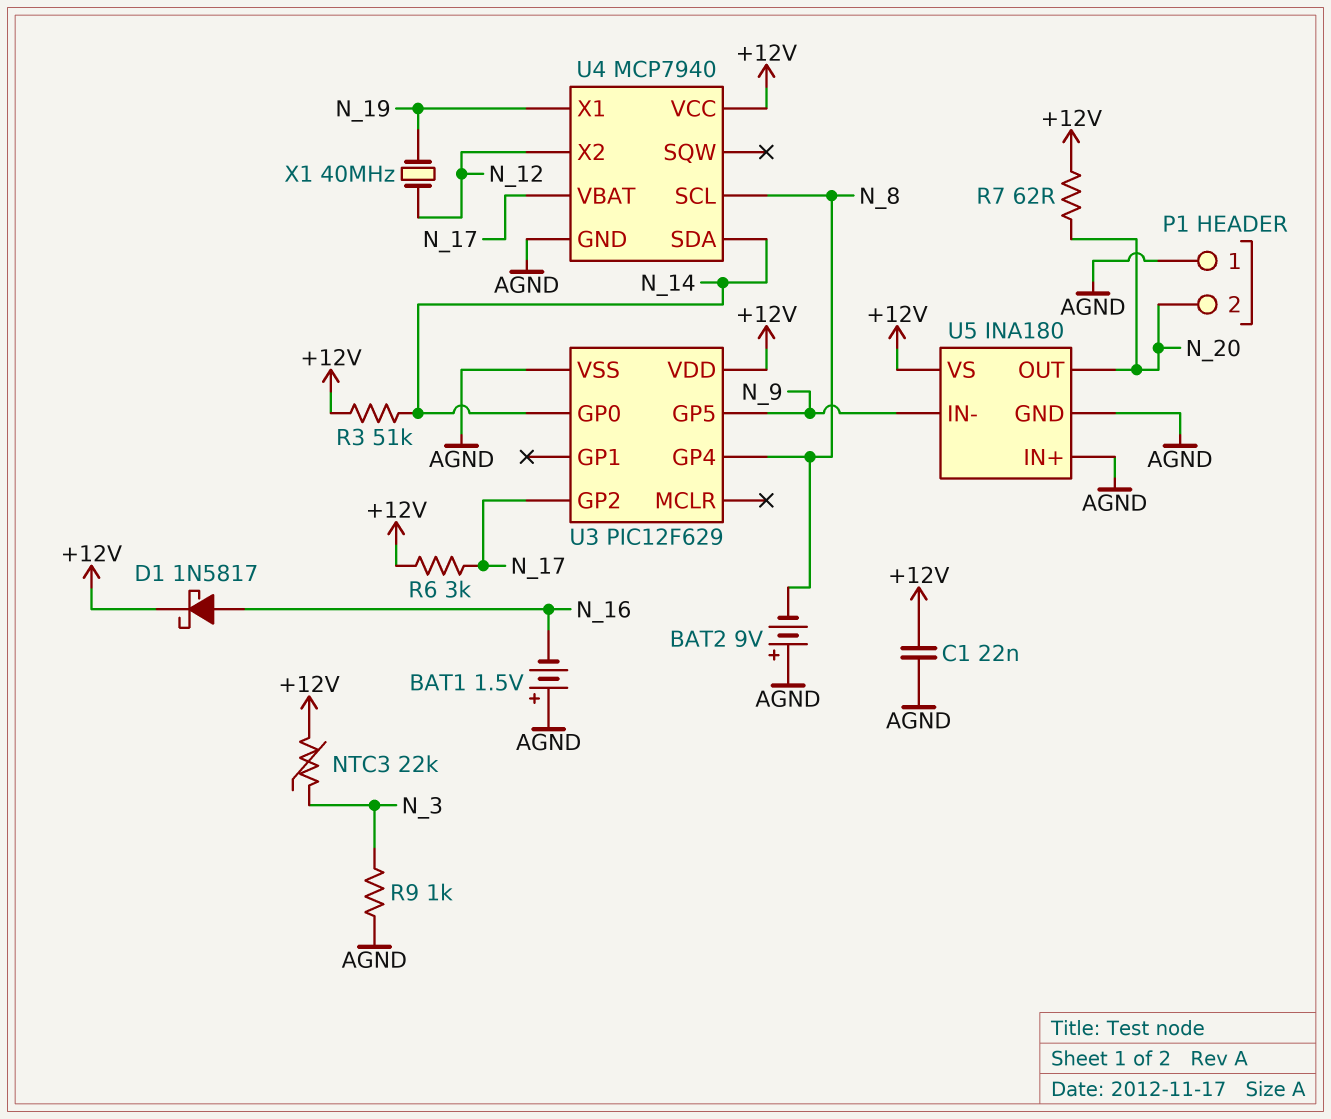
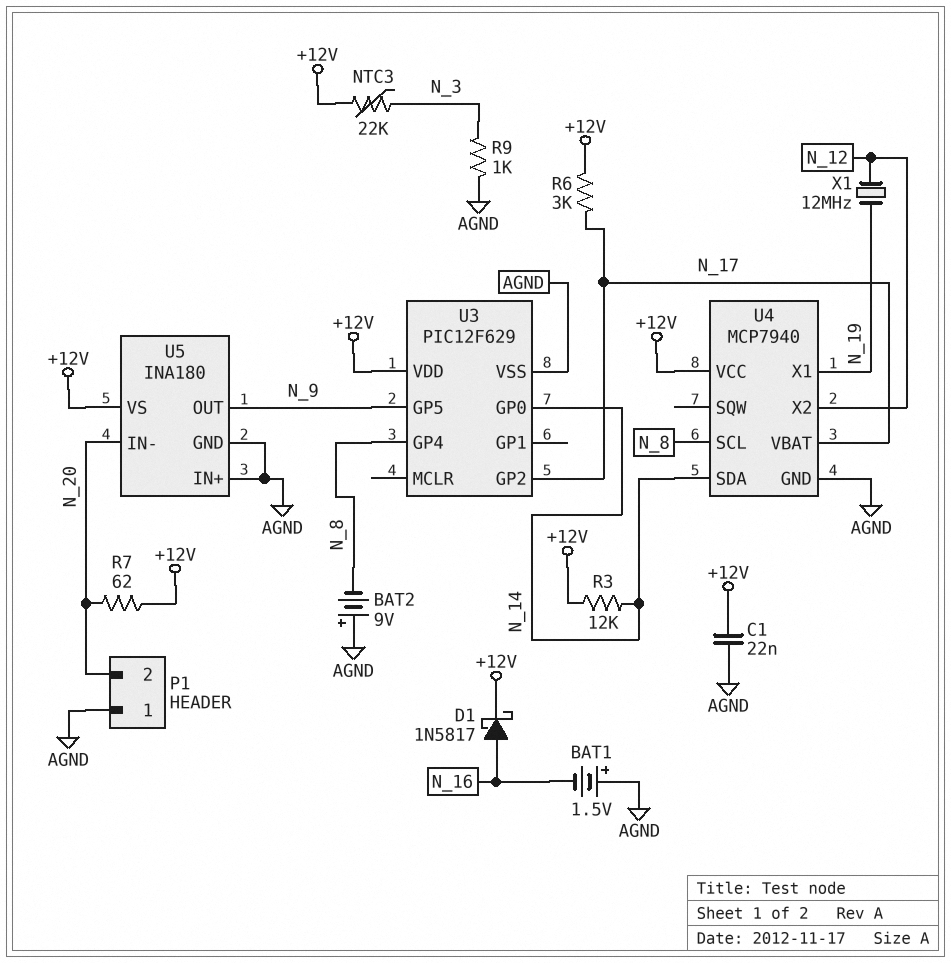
R3: 51k (+12V, N_14) -> 12k (+12V, N_14)
U5 pin IN-: N_9 -> N_20
U5 pin OUT: N_20 -> N_9
X1: 40MHz (N_12, N_19) -> 12MHz (N_12, N_19)

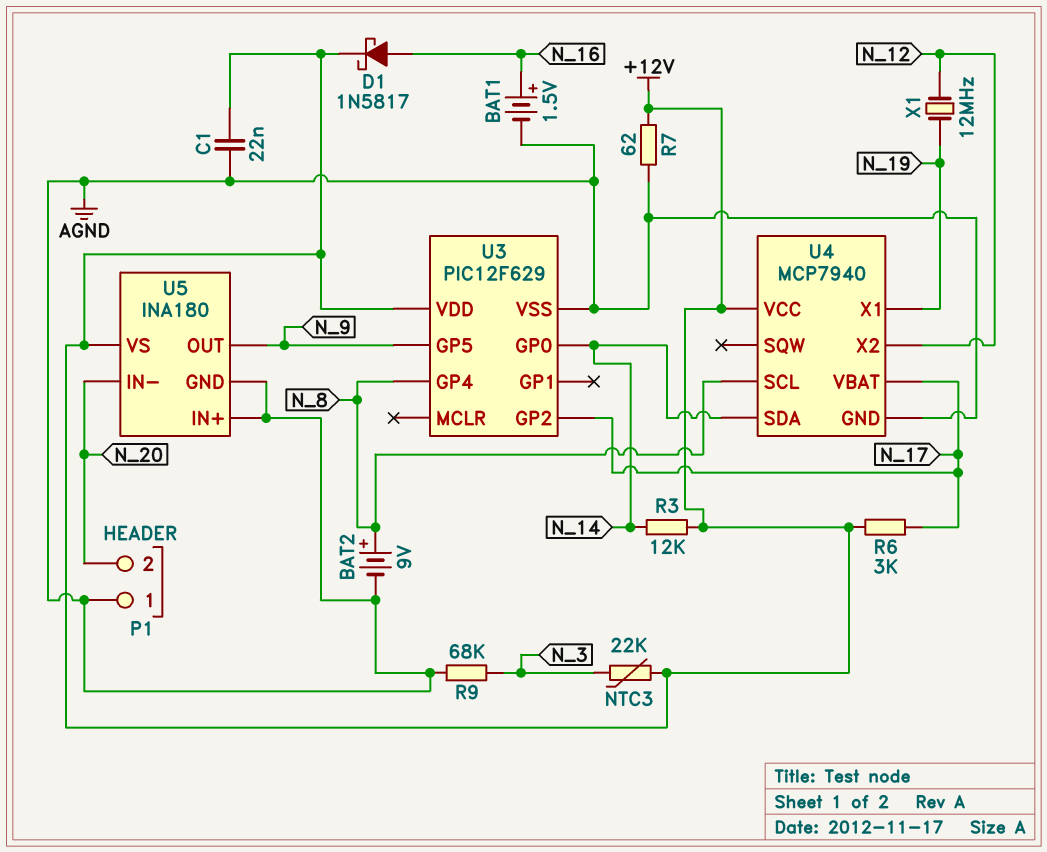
BAT1: 1.5V (plus AGND, minus N_16) -> 1.5V (plus N_16, minus AGND)
BAT2: 9V (plus AGND, minus N_8) -> 9V (plus N_8, minus AGND)
R7: 62 (+12V, N_20) -> 62 (+12V, AGND)
R9: 1k (AGND, N_3) -> 68k (AGND, N_3)

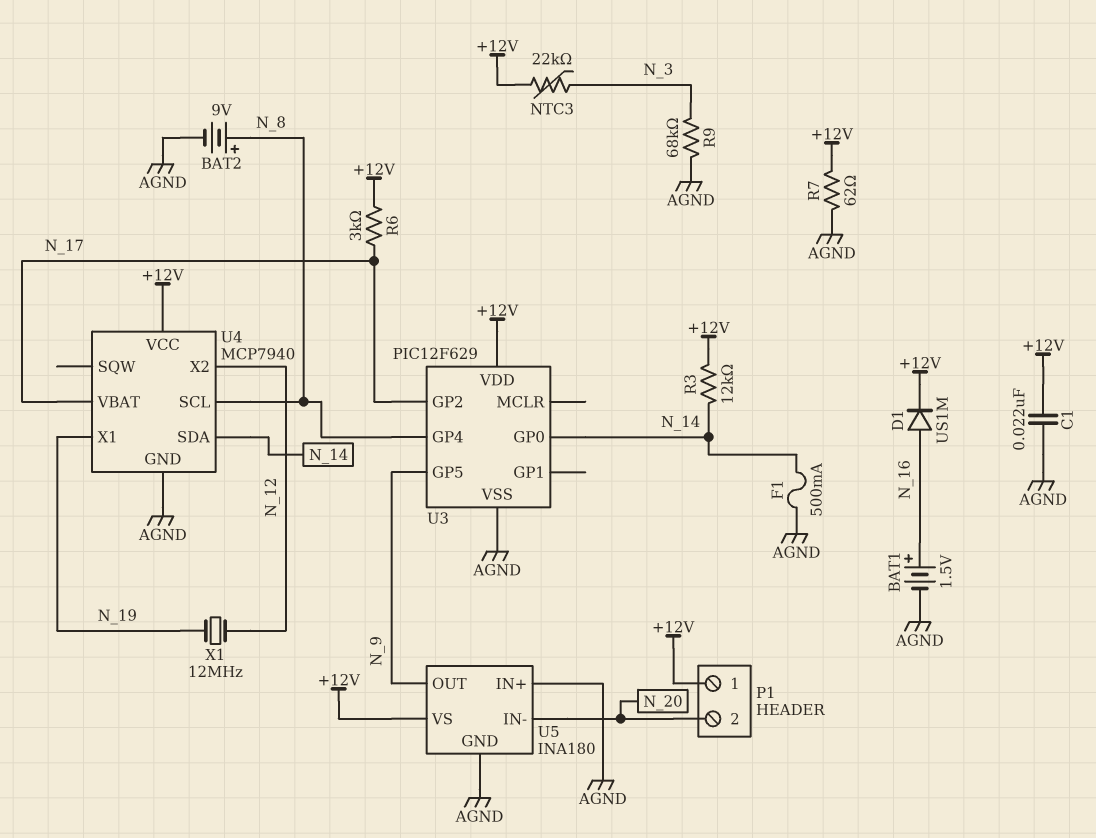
D1: schottky 1N5817 (A N_16, K +12V) -> diode US1M (A N_16, K +12V)
F1: none -> 500mA (AGND, N_14)
P1 pin 1: AGND -> +12V

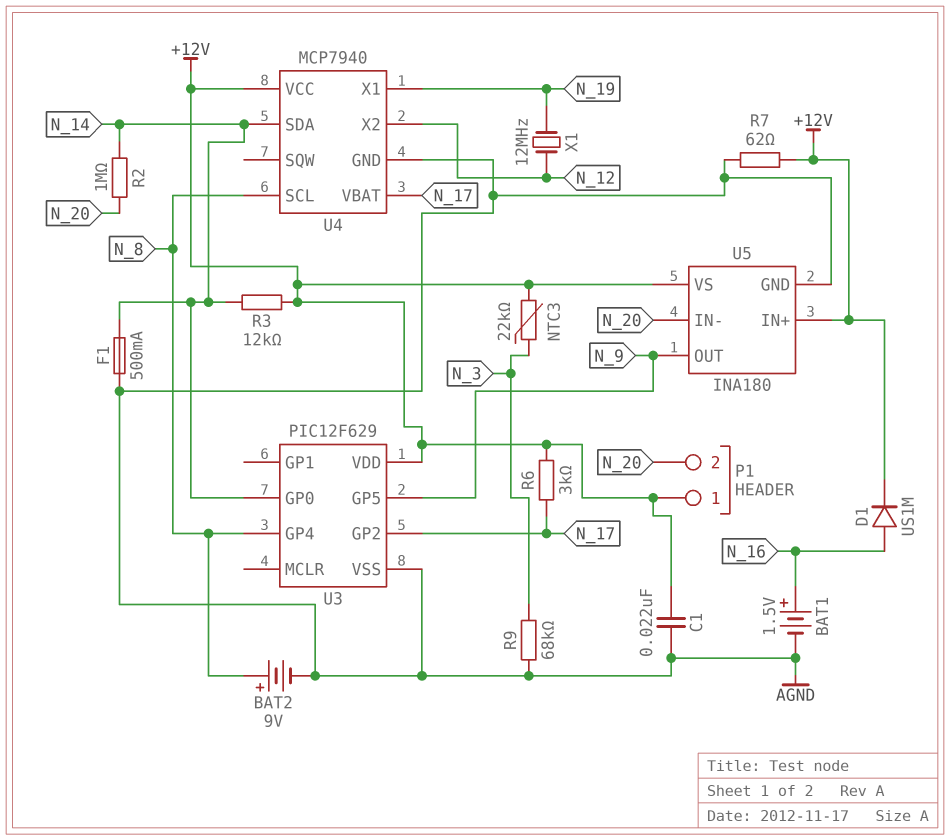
R2: none -> 1M (N_14, N_20)
U5 pin IN+: AGND -> +12V

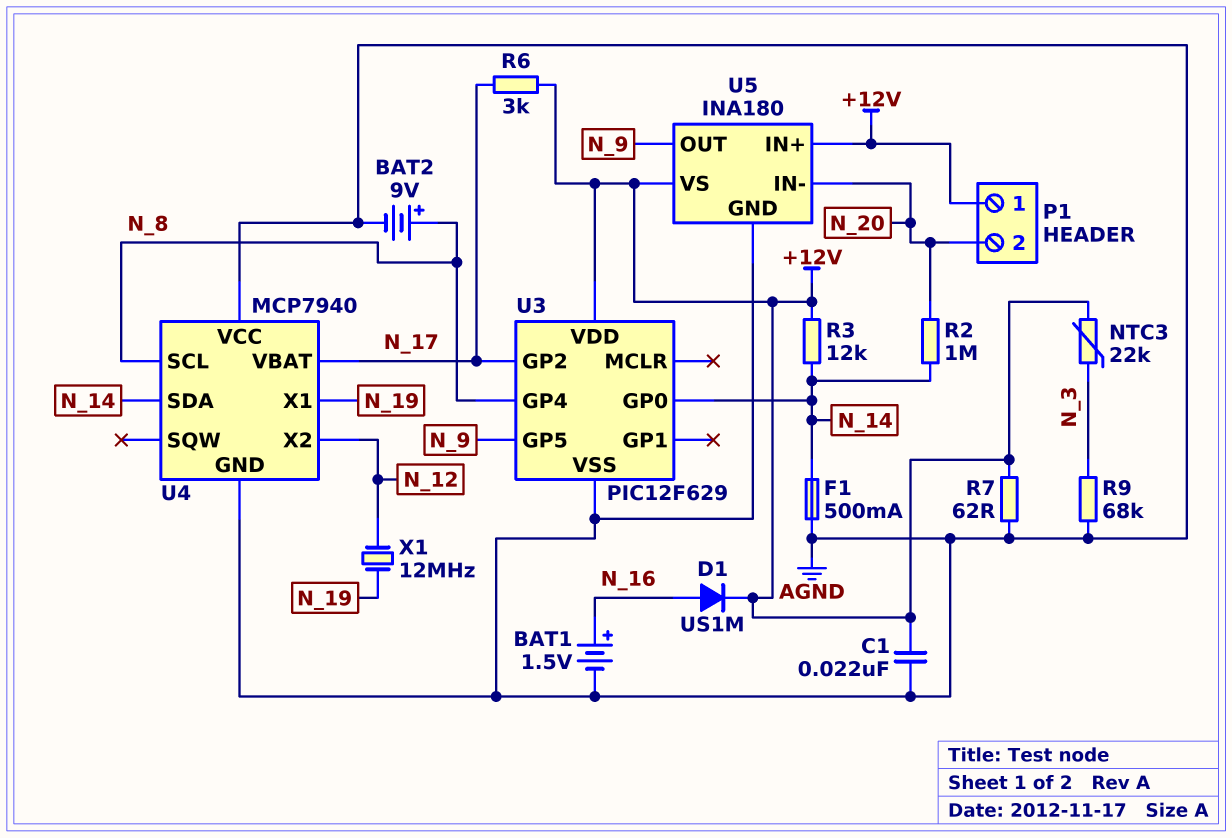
U4 pin VCC: +12V -> AGND

